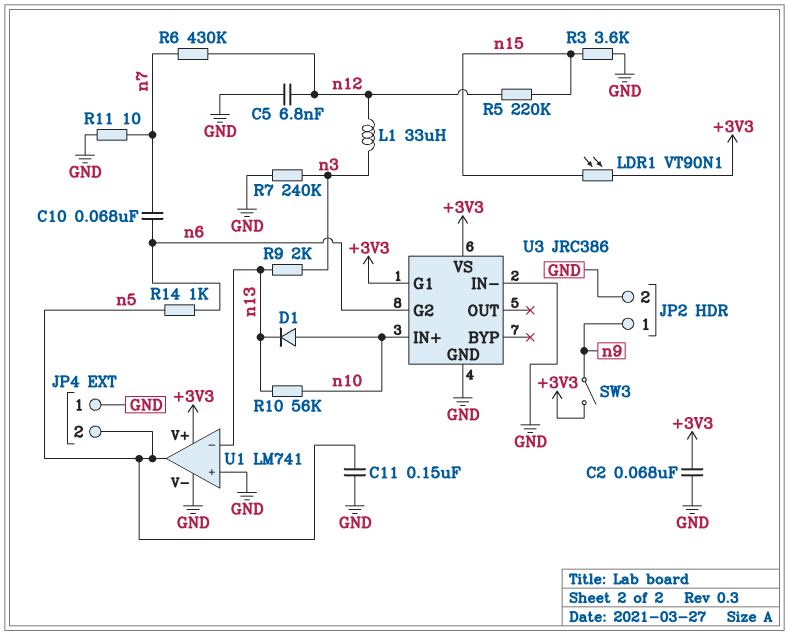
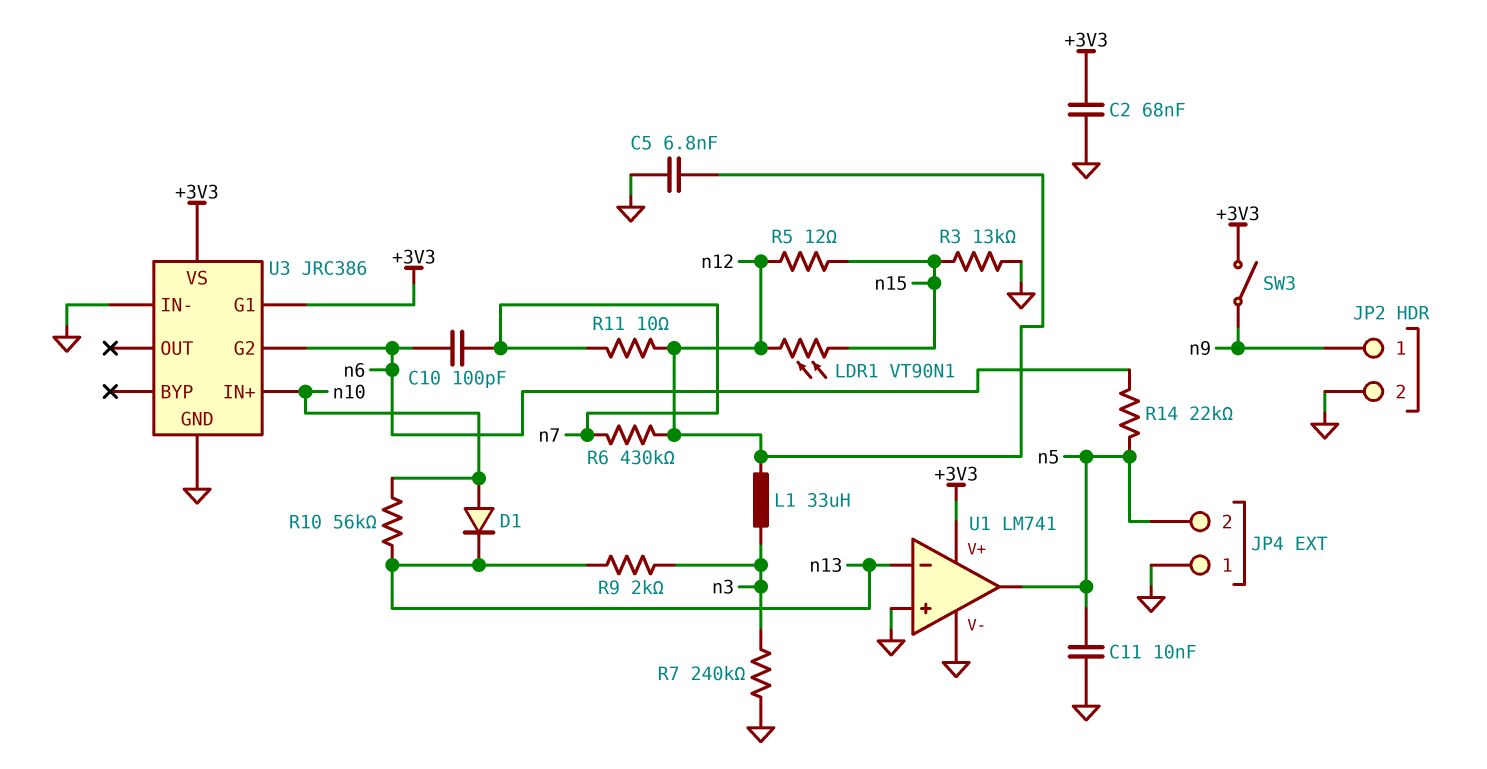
C10: 68nF (n6, n7) -> 100pF (n6, n7)
C11: 150nF (GND, n5) -> 10nF (GND, n5)
LDR1: VT90N1 (+3V3, n15) -> VT90N1 (n12, n15)
R3: 3.6k (GND, n15) -> 13k (GND, n15)
R5: 220k (n12, n15) -> 12 (n12, n15)
R11: 10 (GND, n7) -> 10 (n7, n12)
R14: 1k (n5, n6) -> 22k (n5, n6)

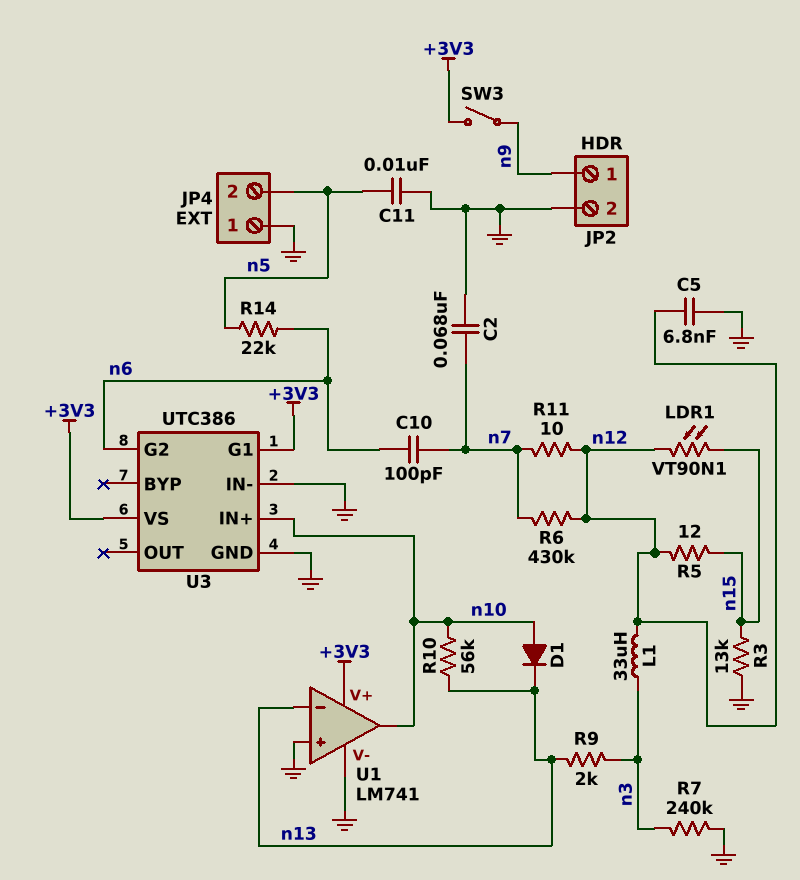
C2: 68nF (+3V3, GND) -> 68nF (GND, n7)
U1 pin out: n5 -> n10
U3: JRC386 -> UTC386

